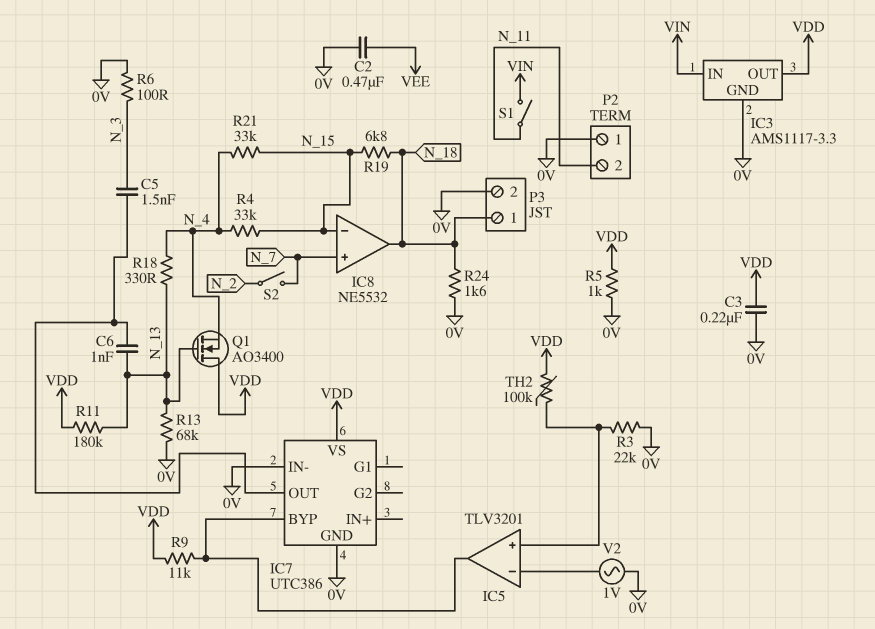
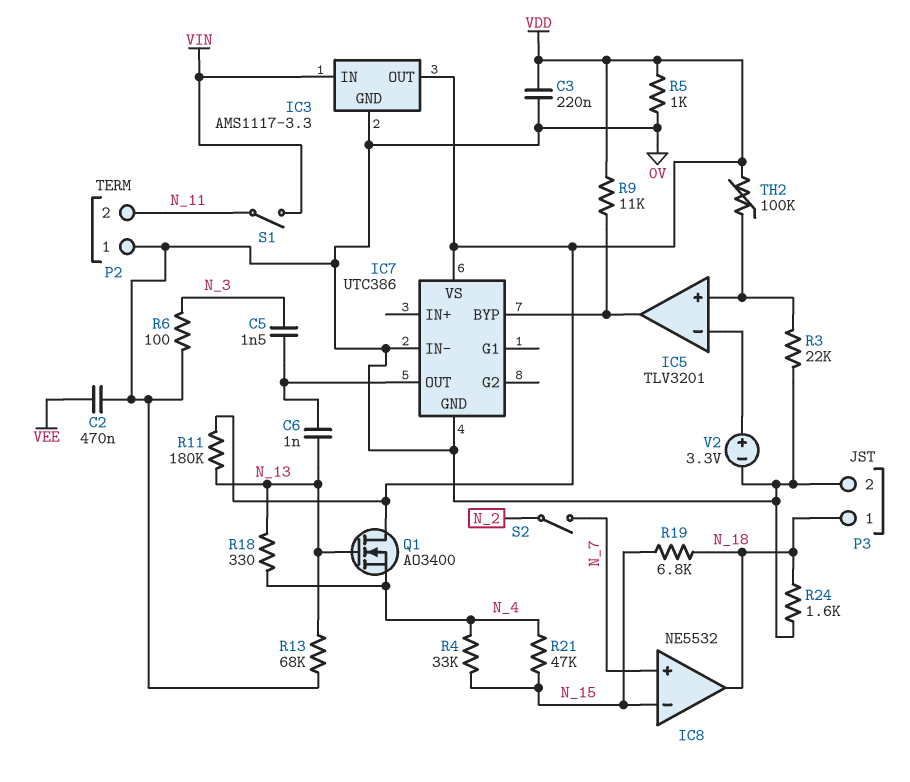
R21: 33k (N_4, N_15) -> 47k (N_4, N_15)
V2: AC 1V (0V, IC5/in-) -> 3.3V (plus IC5/in-, minus 0V)

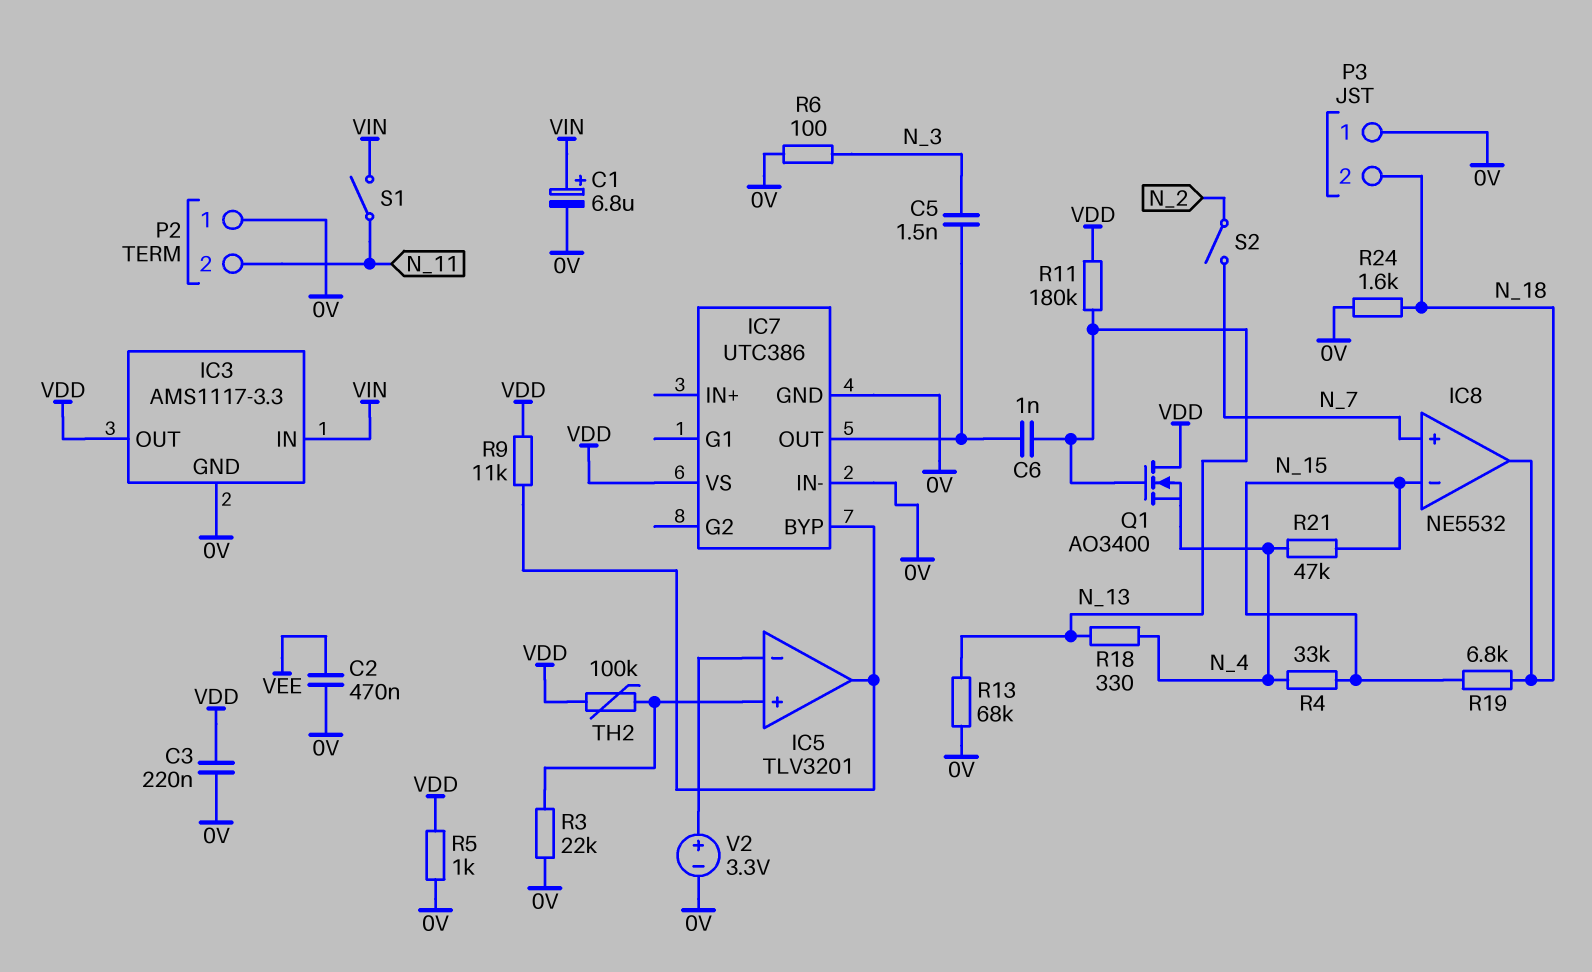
C1: none -> 6.8uF (plus VIN, minus 0V)
P3 pin 1: N_18 -> 0V
P3 pin 2: 0V -> N_18

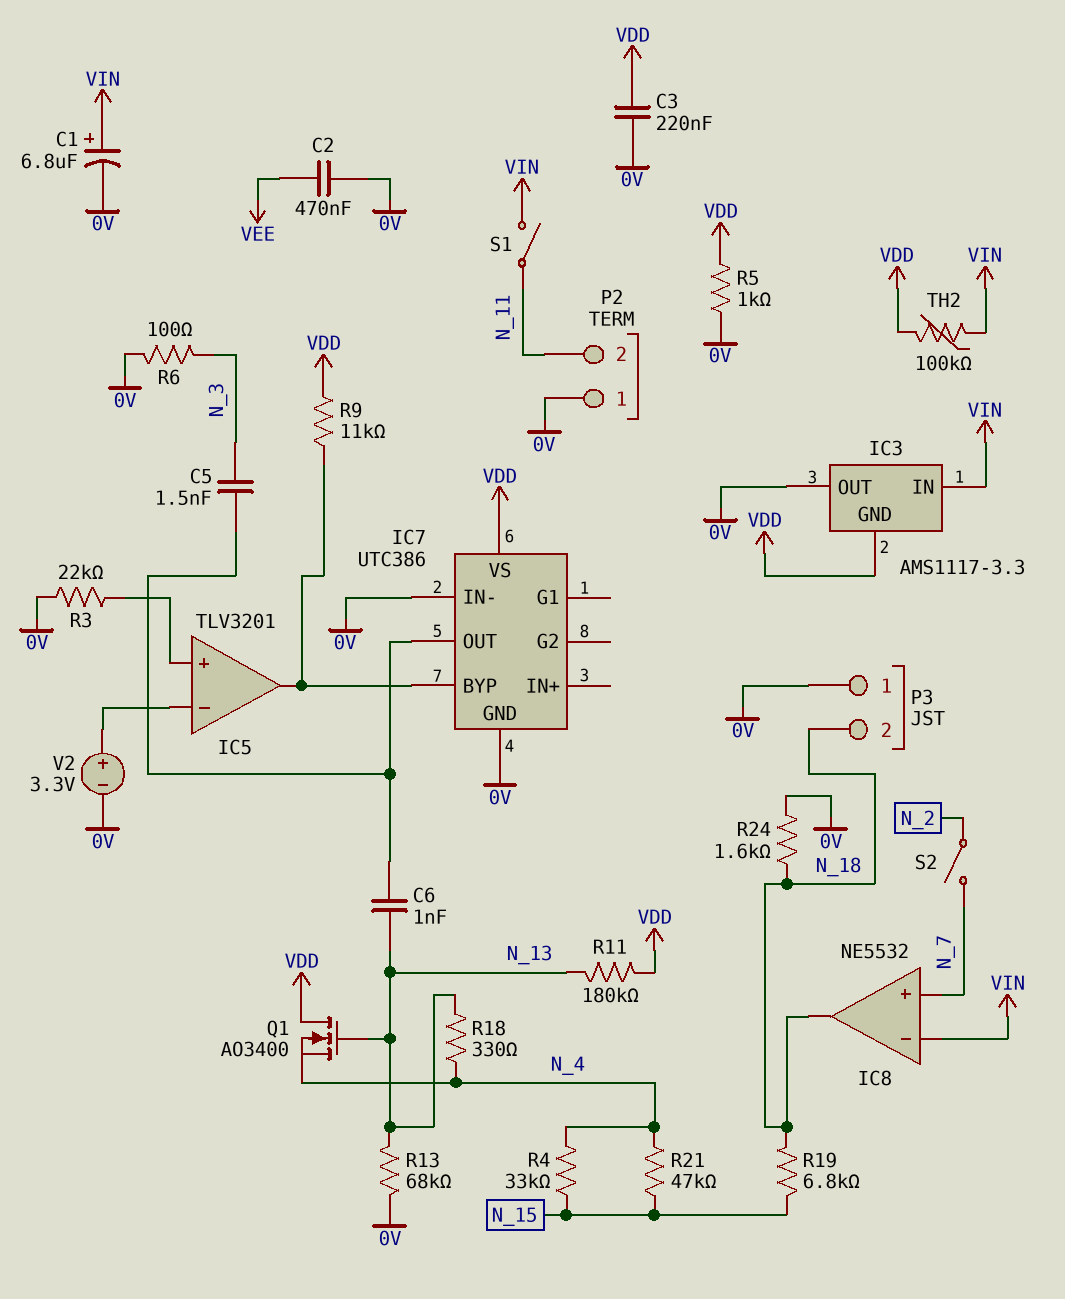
IC3 pin GND: 0V -> VDD
IC3 pin OUT: VDD -> 0V
IC8 pin in-: N_15 -> VIN
TH2: 100k (IC5/in+, VDD) -> 100k (VDD, VIN)

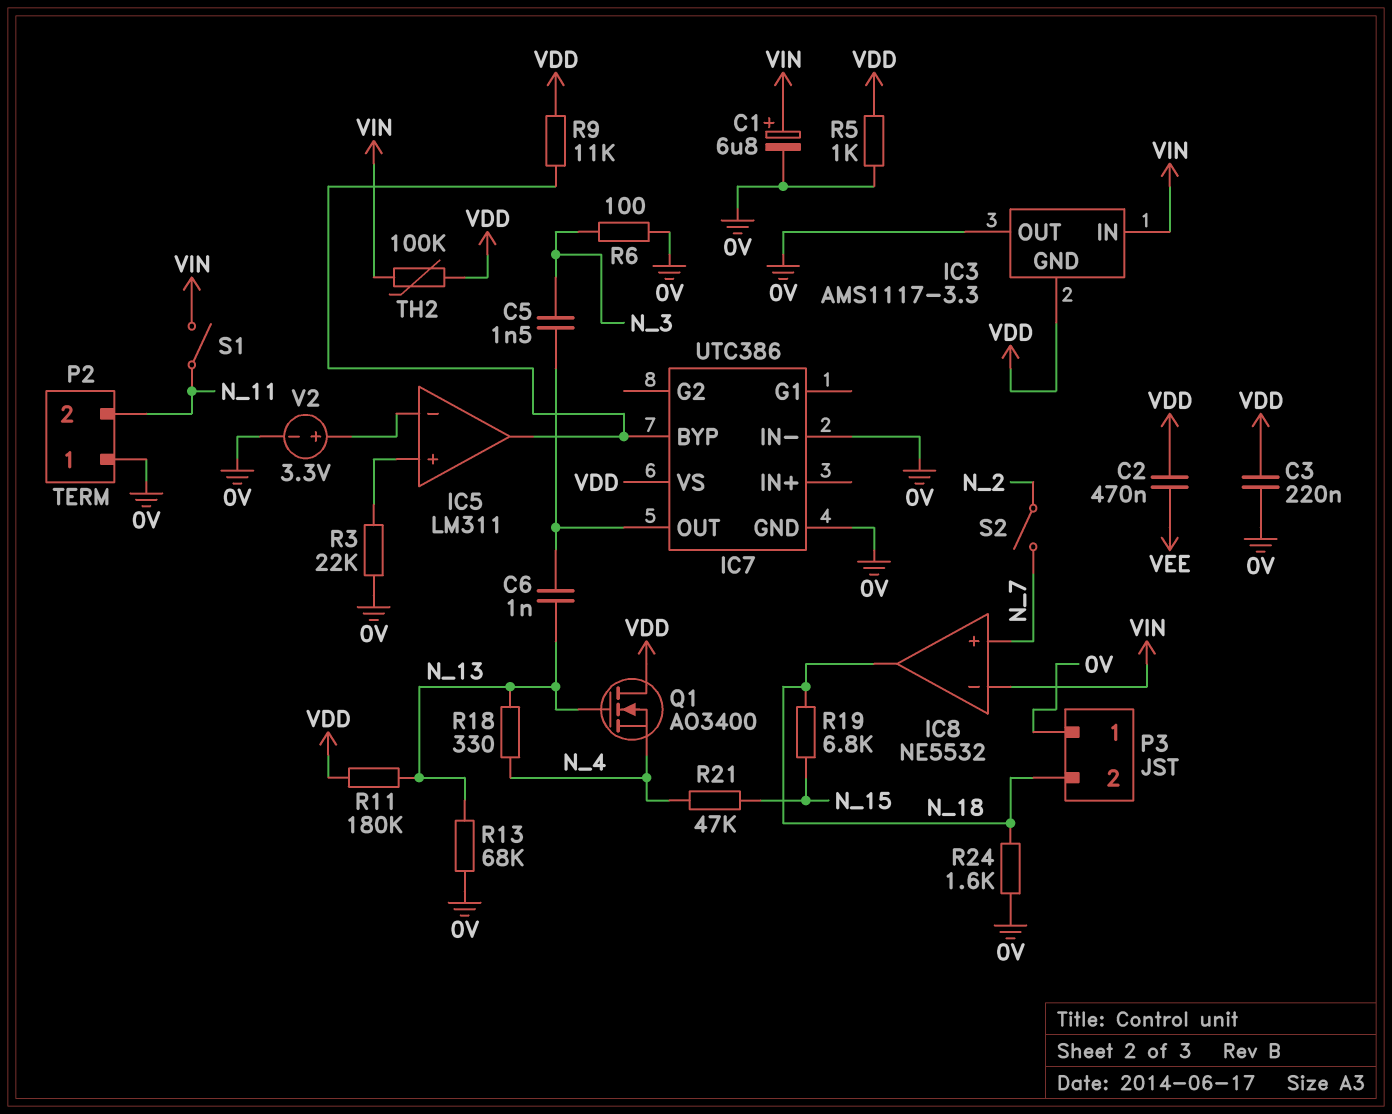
C2: 470nF (0V, VEE) -> 470nF (VDD, VEE)
IC5: TLV3201 -> LM311
R4: 33k (N_4, N_15) -> none

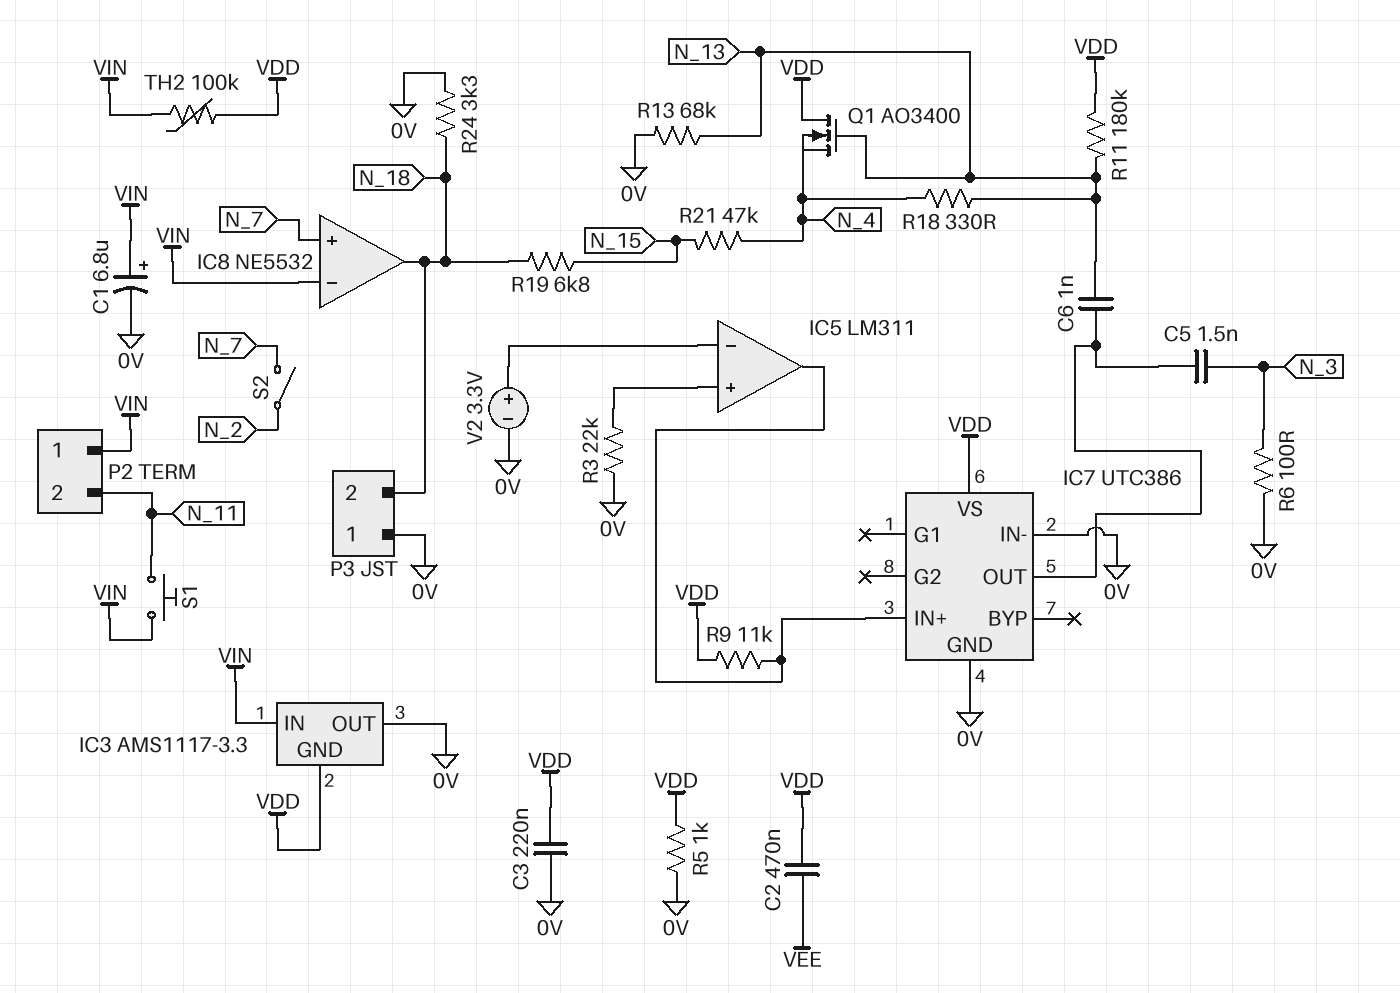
IC7 pin BYP: IC5/out -> none
IC7 pin IN+: none -> IC5/out
P2 pin 1: 0V -> VIN
R24: 1.6k (0V, N_18) -> 3.3k (0V, N_18)
S1: switch (N_11, VIN) -> button (N_11, VIN)

